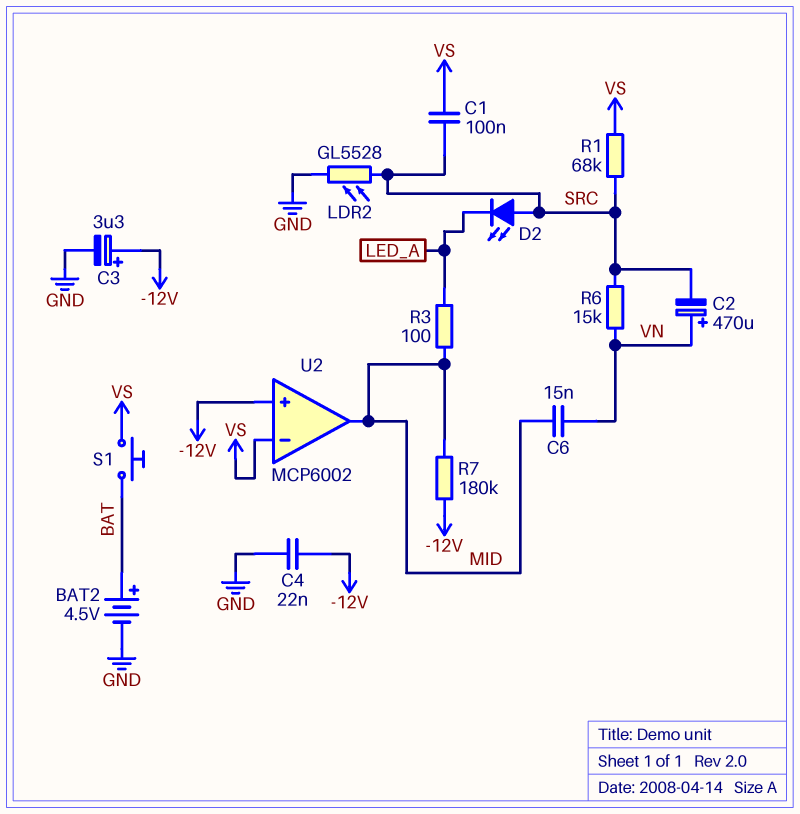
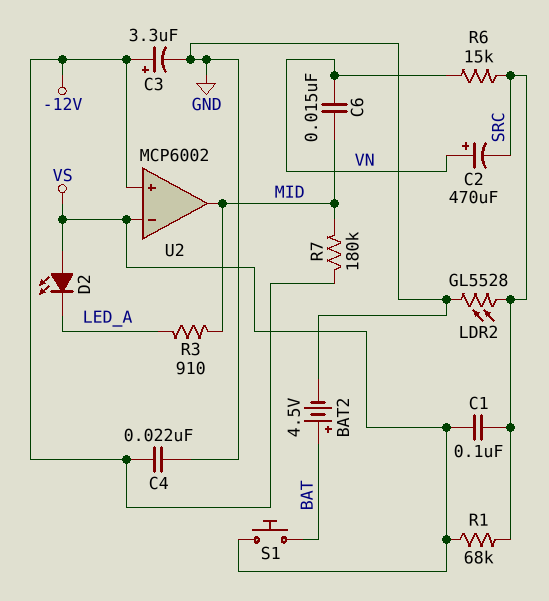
D2: LED (A SRC, K LED_A) -> LED (A VS, K LED_A)
R3: 100 (LED_A, MID) -> 910 (LED_A, MID)

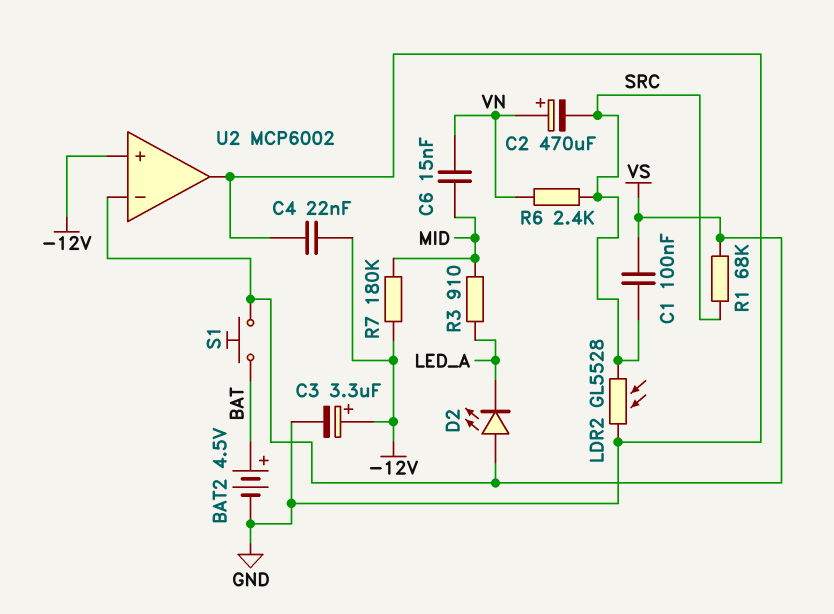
R6: 15k (SRC, VN) -> 2.4k (SRC, VN)
U2 pin out: MID -> GND

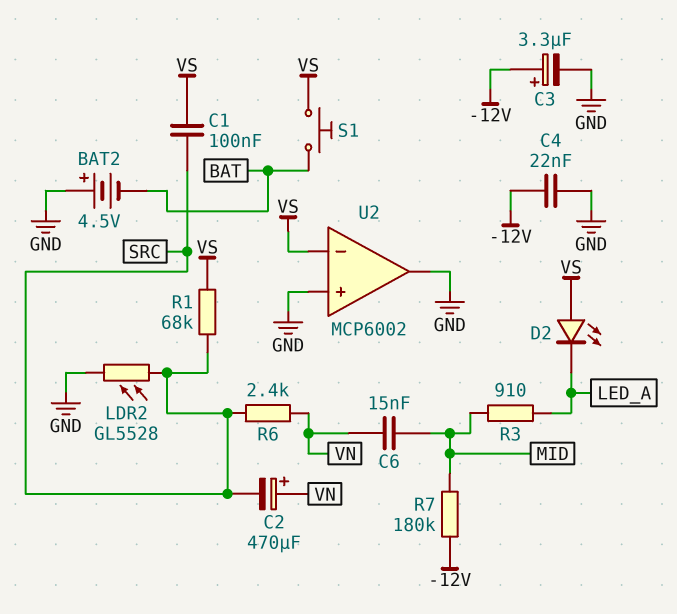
BAT2: 4.5V (plus BAT, minus GND) -> 4.5V (plus GND, minus BAT)
U2 pin in+: -12V -> GND

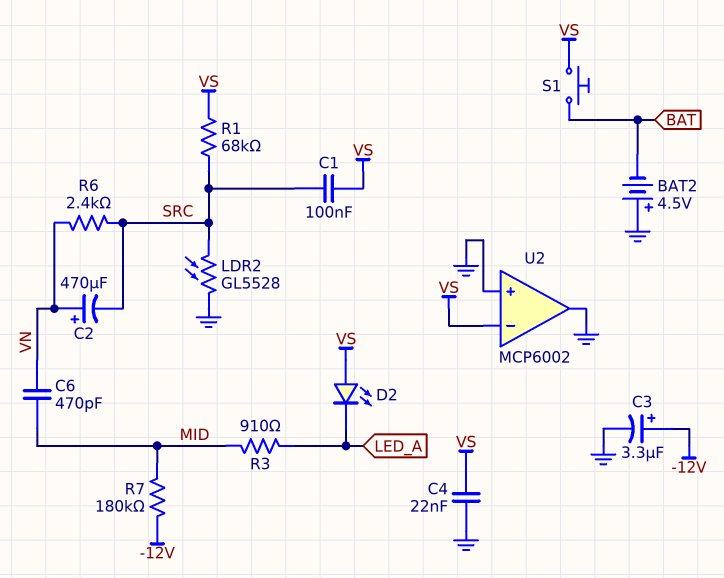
C4: 22nF (-12V, GND) -> 22nF (GND, VS)
C6: 15nF (MID, VN) -> 470pF (MID, VN)

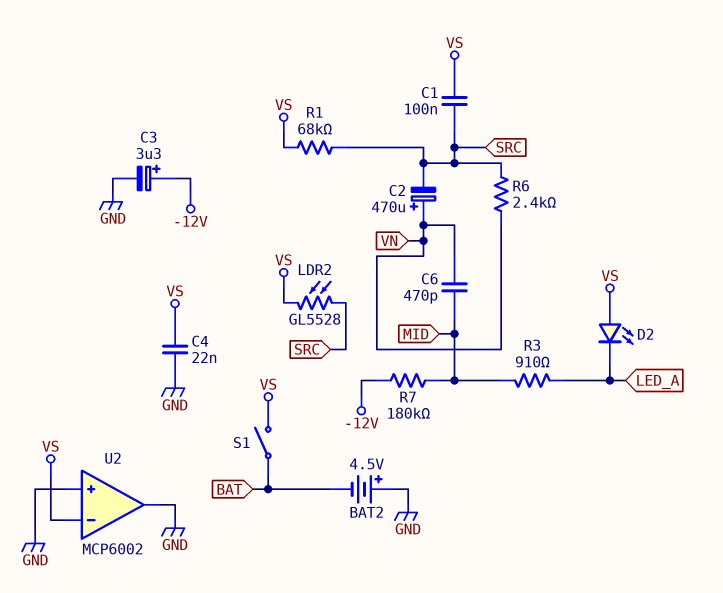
LDR2: GL5528 (GND, SRC) -> GL5528 (SRC, VS)
S1: button (BAT, VS) -> switch (BAT, VS)

